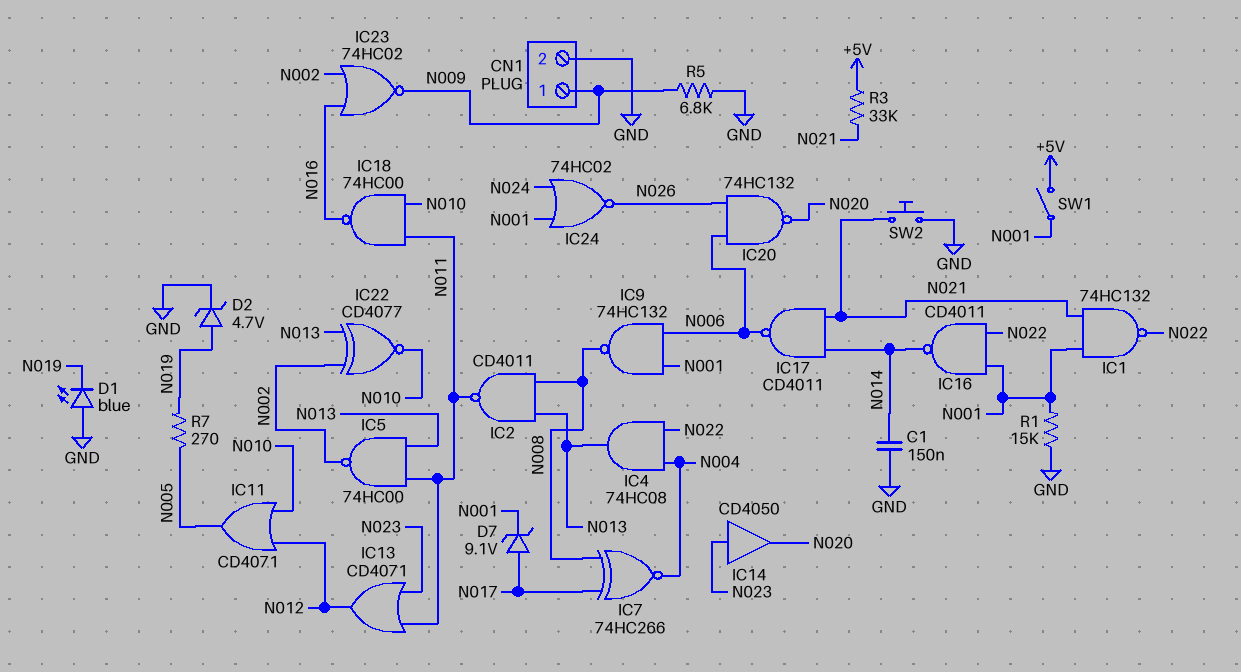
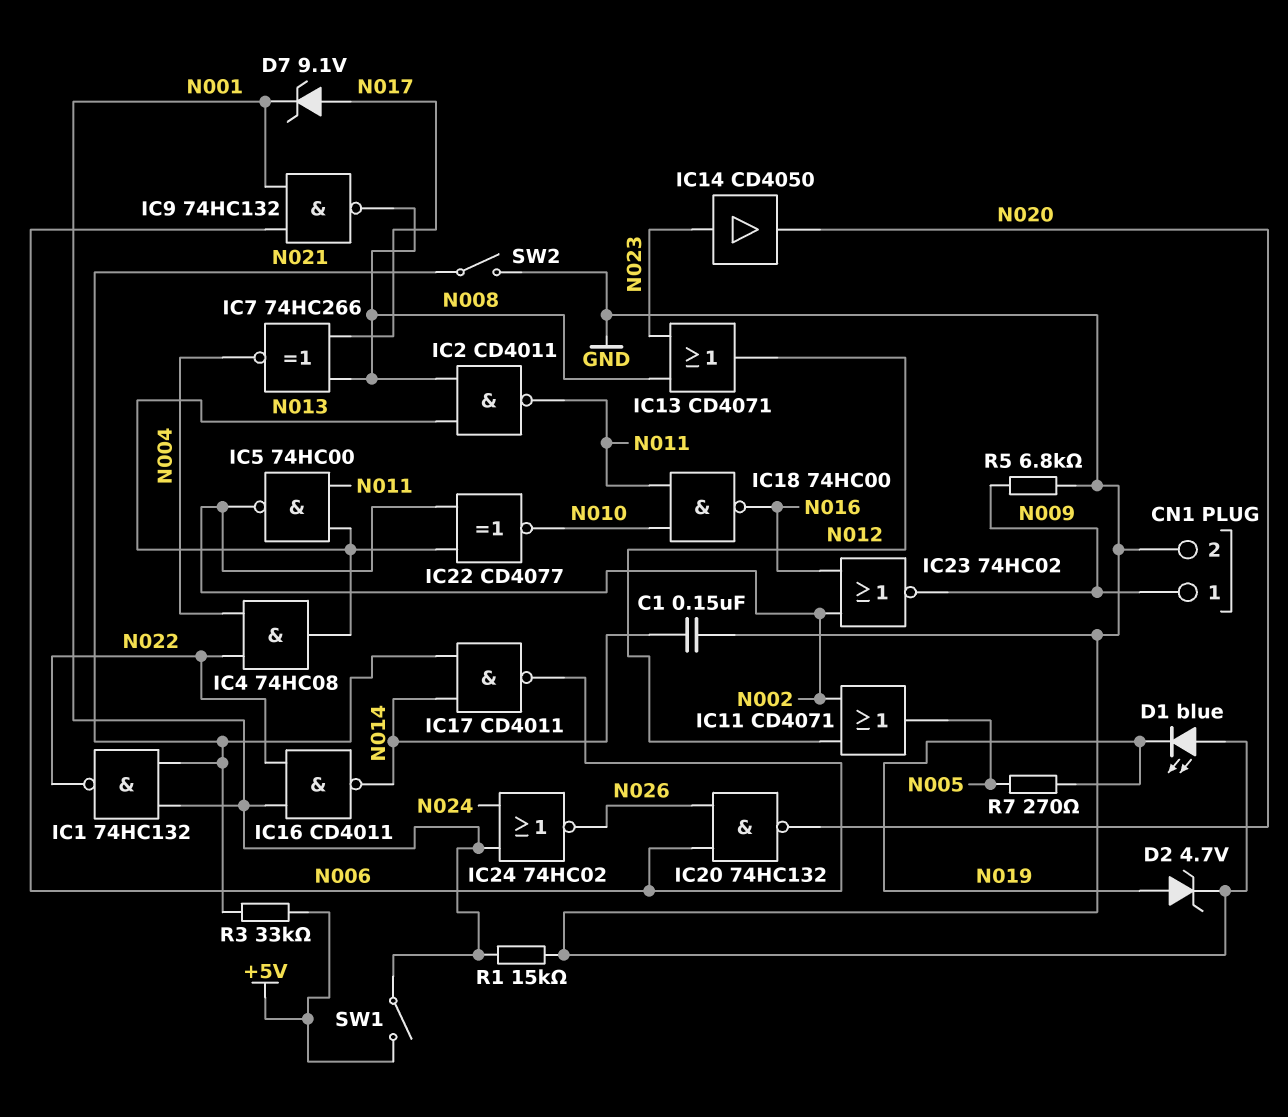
IC11: OR CD4071 (in N010, in N012, out N005) -> OR CD4071 (in N002, in N012, out N005)
IC13: OR CD4071 (in N011, in N023, out N012) -> OR CD4071 (in N008, in N023, out N012)
SW2: button (GND, N021) -> switch (GND, N021)

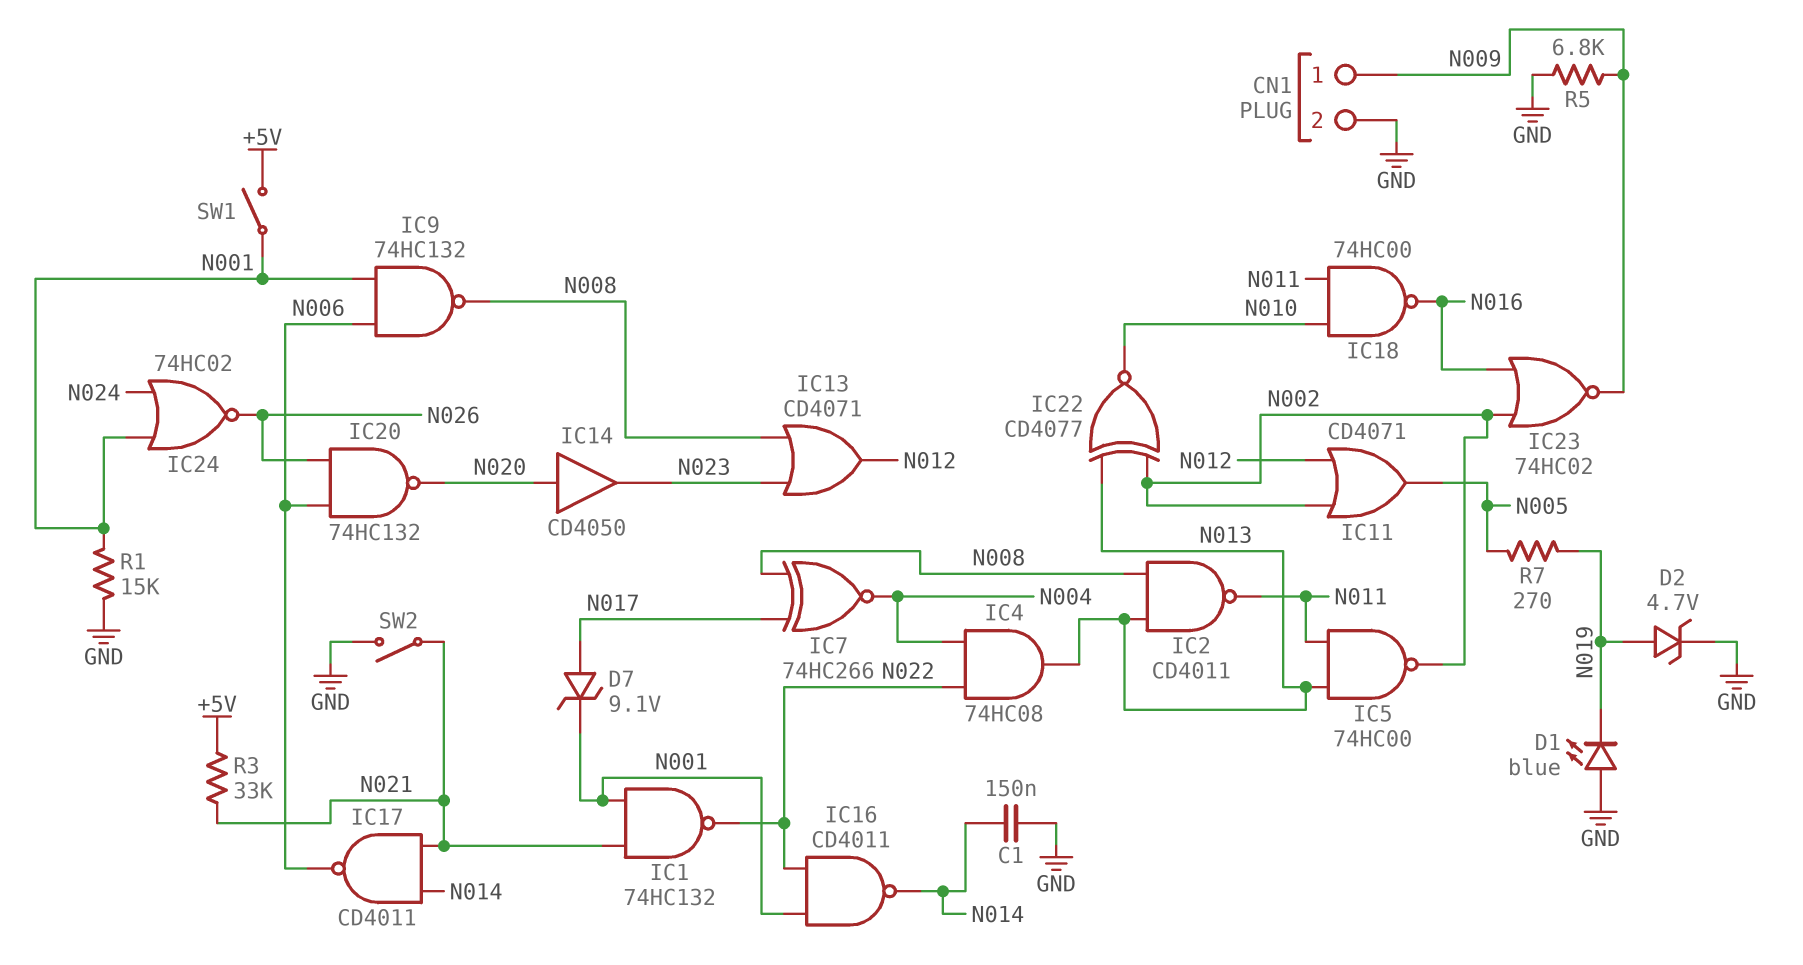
IC14: buffer CD4050 (in N023, out N020) -> buffer CD4050 (in N020, out N023)

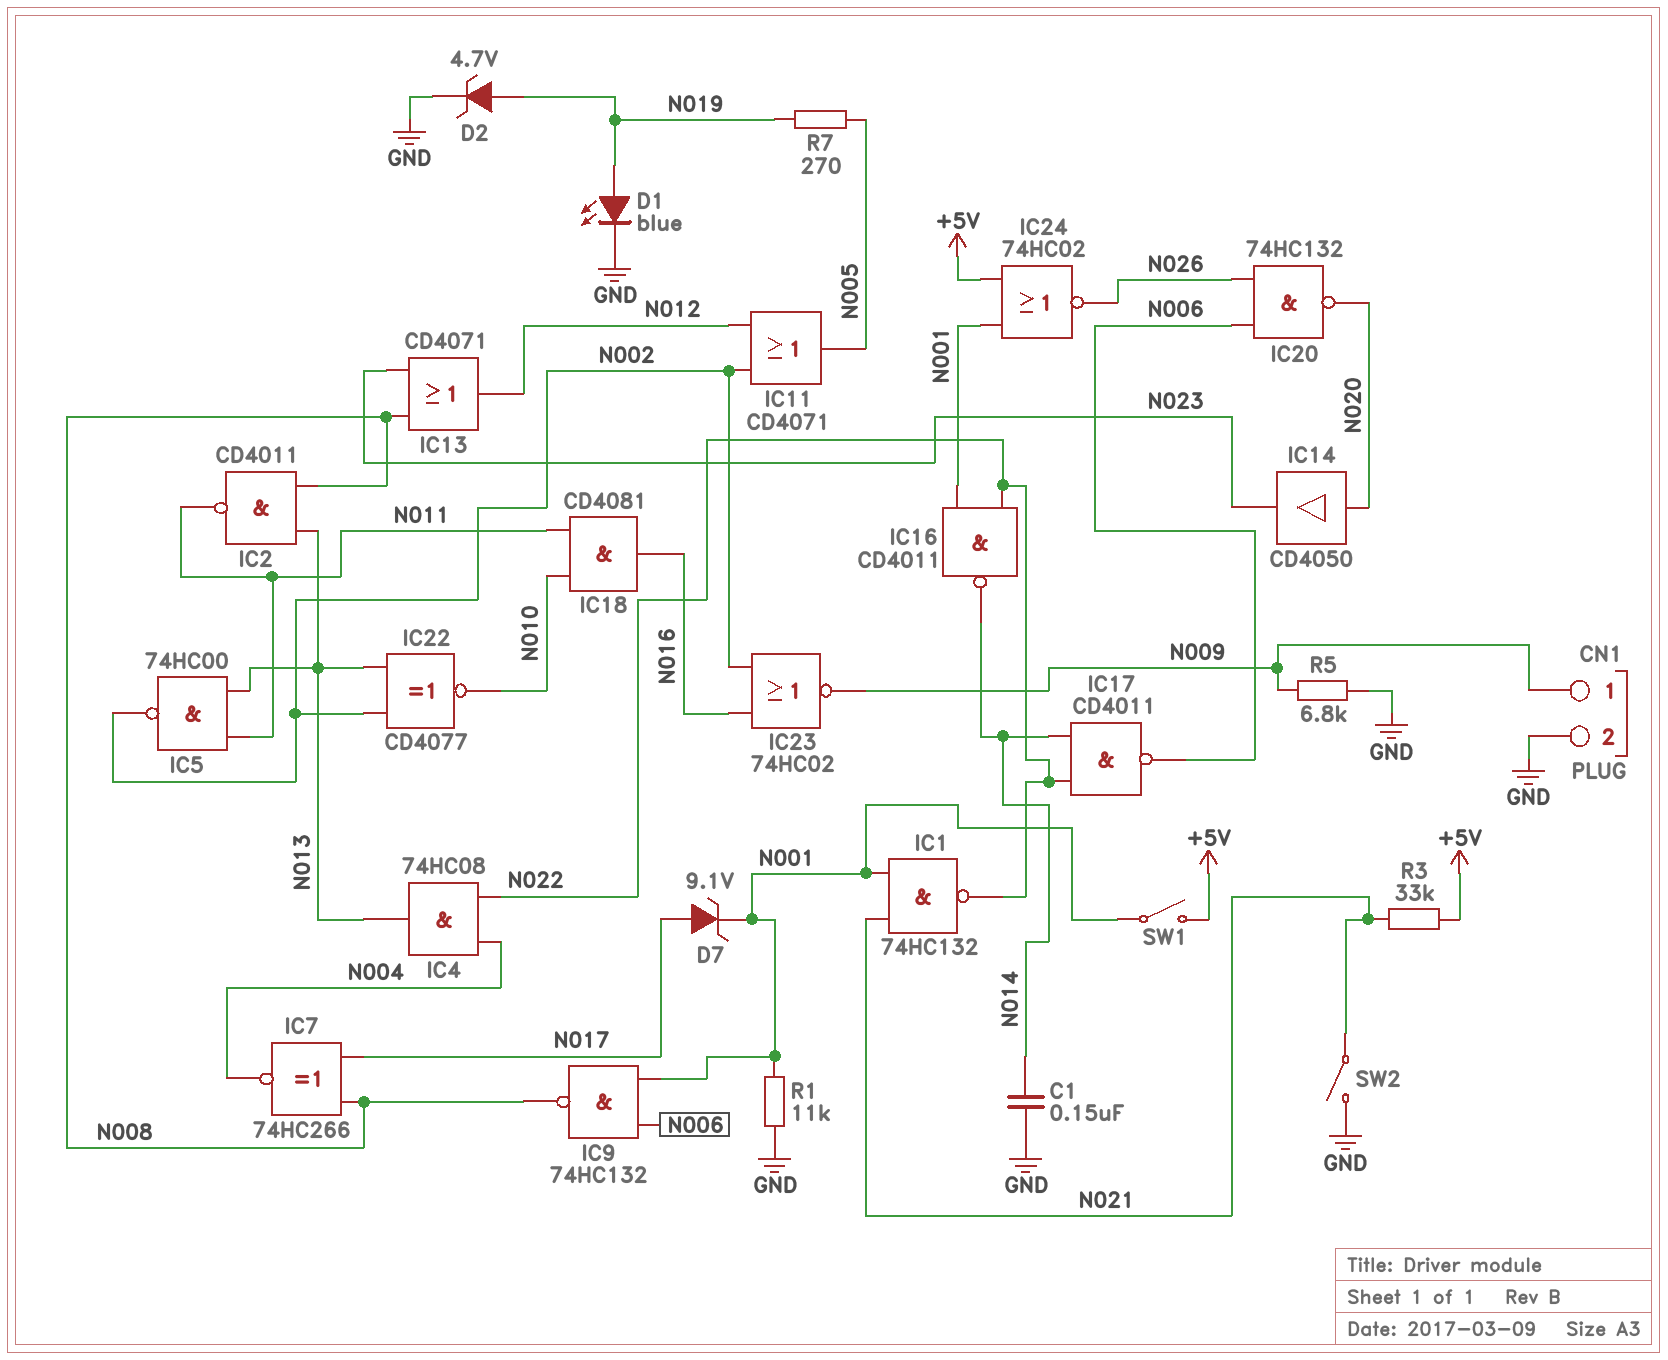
D1: LED blue (A GND, K N019) -> LED blue (A N019, K GND)
IC17: NAND CD4011 (in N014, in N021, out N006) -> NAND CD4011 (in N014, in N022, out N006)
IC18: NAND 74HC00 (in N010, in N011, out N016) -> AND CD4081 (in N010, in N011, out N016)
IC24: NOR 74HC02 (in N001, in N024, out N026) -> NOR 74HC02 (in +5V, in N001, out N026)
R1: 15k (GND, N001) -> 11k (GND, N001)

